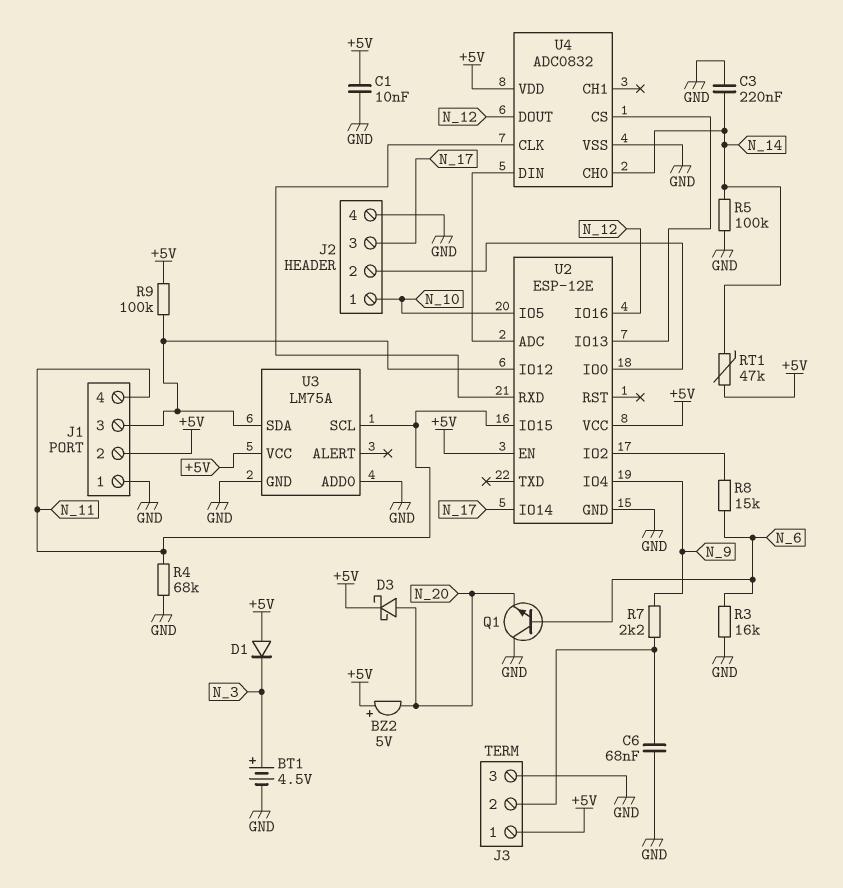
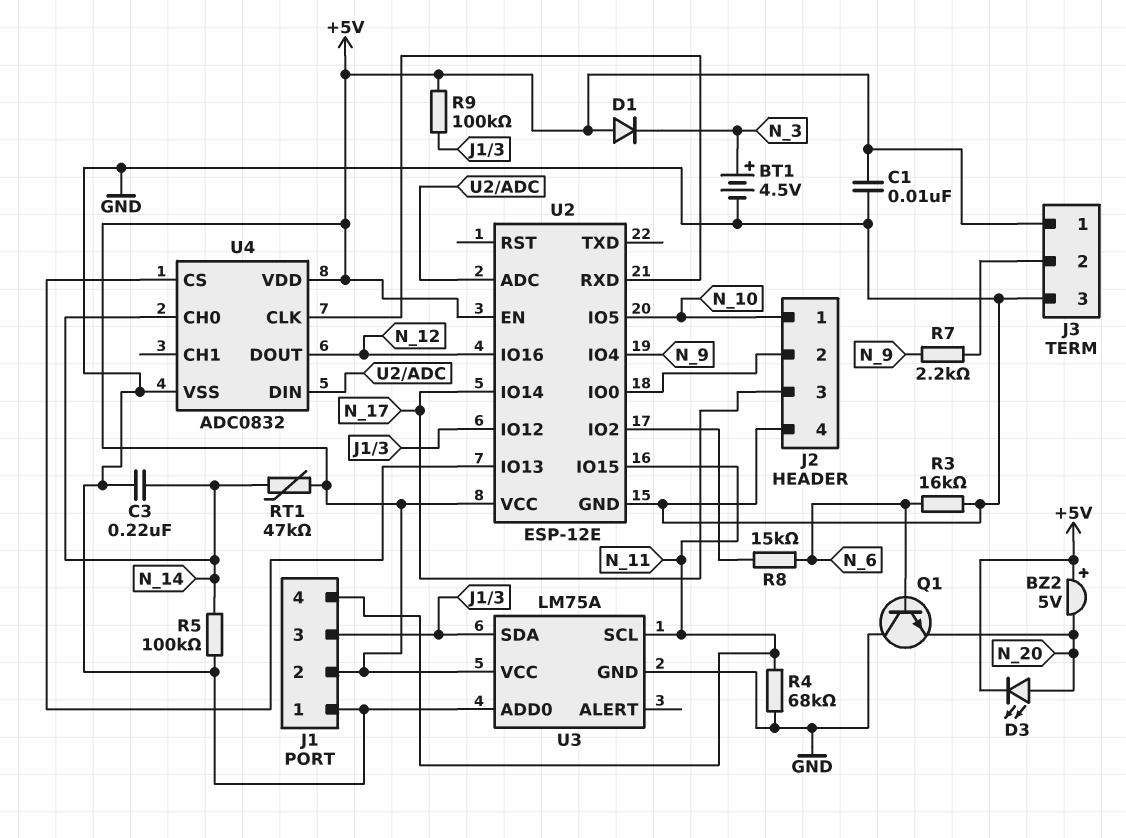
C6: 68nF (GND, J3/2) -> none
D3: schottky (A N_20, K +5V) -> LED (A N_20, K +5V)

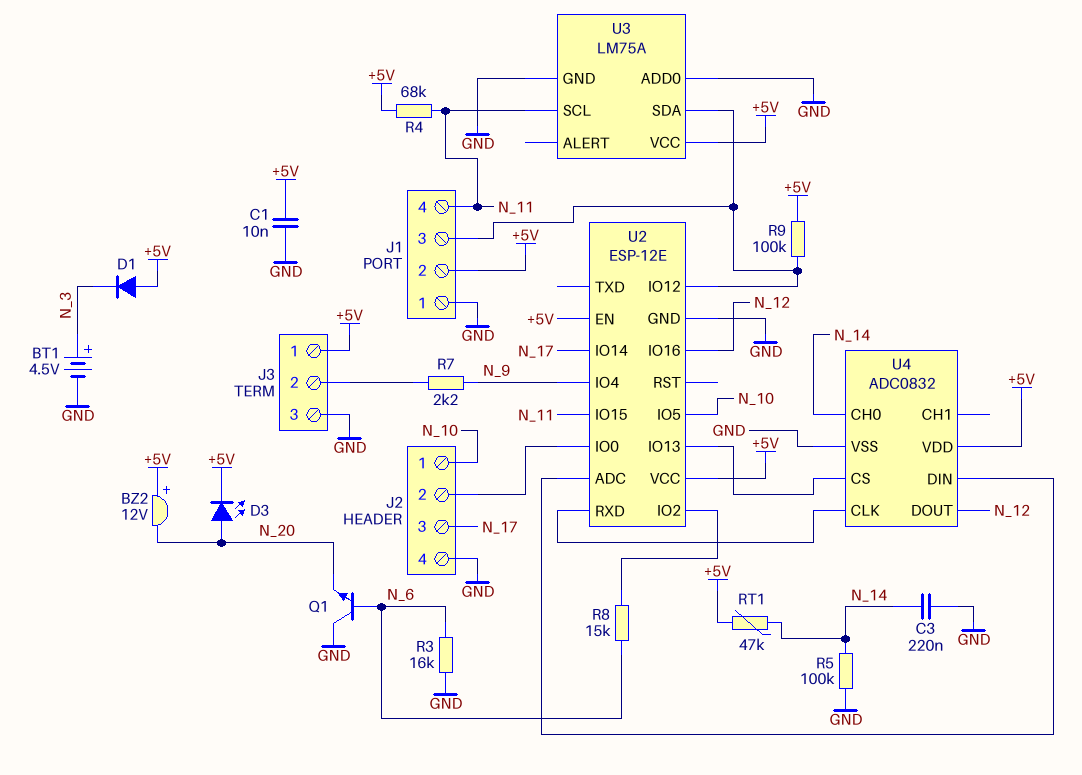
BZ2: buzzer 5V (plus +5V, minus N_20) -> buzzer 12V (plus +5V, minus N_20)
R4: 68k (GND, N_11) -> 68k (+5V, N_11)

